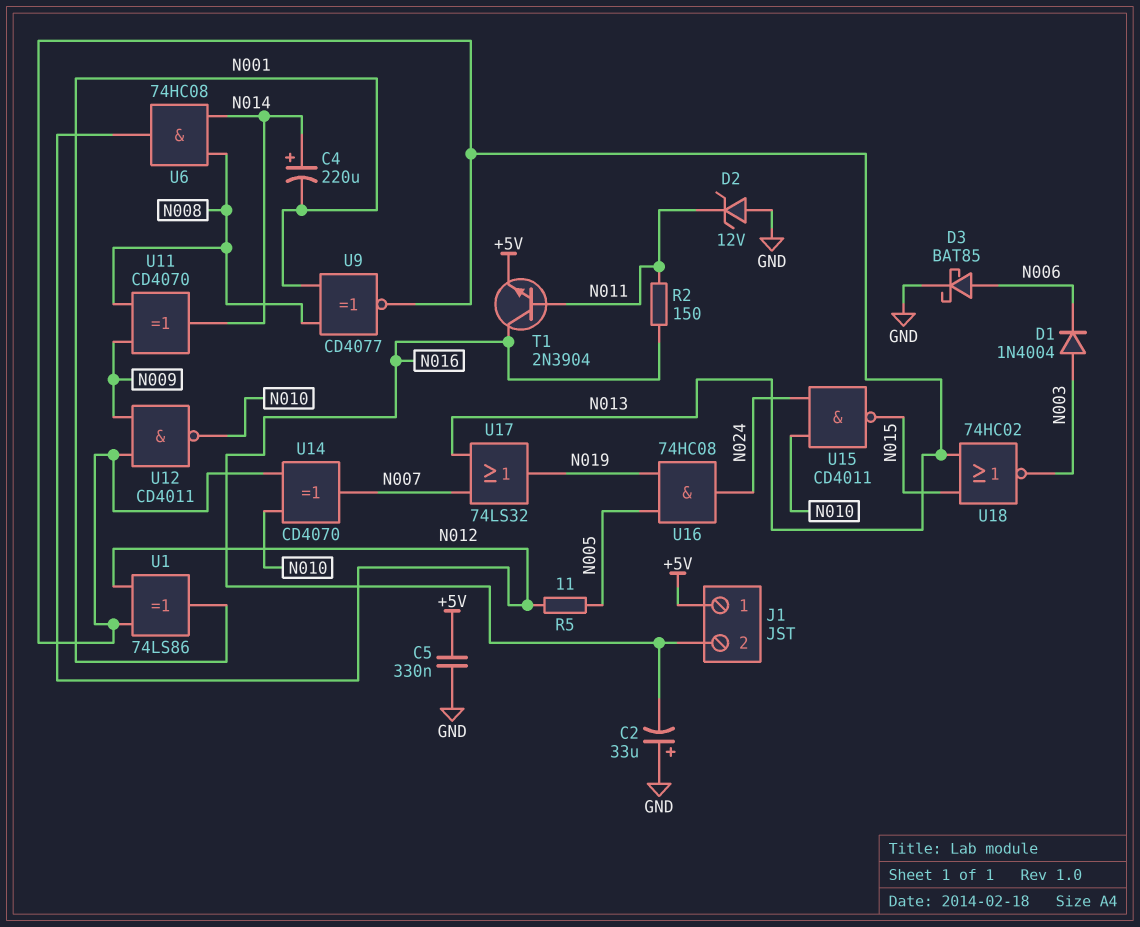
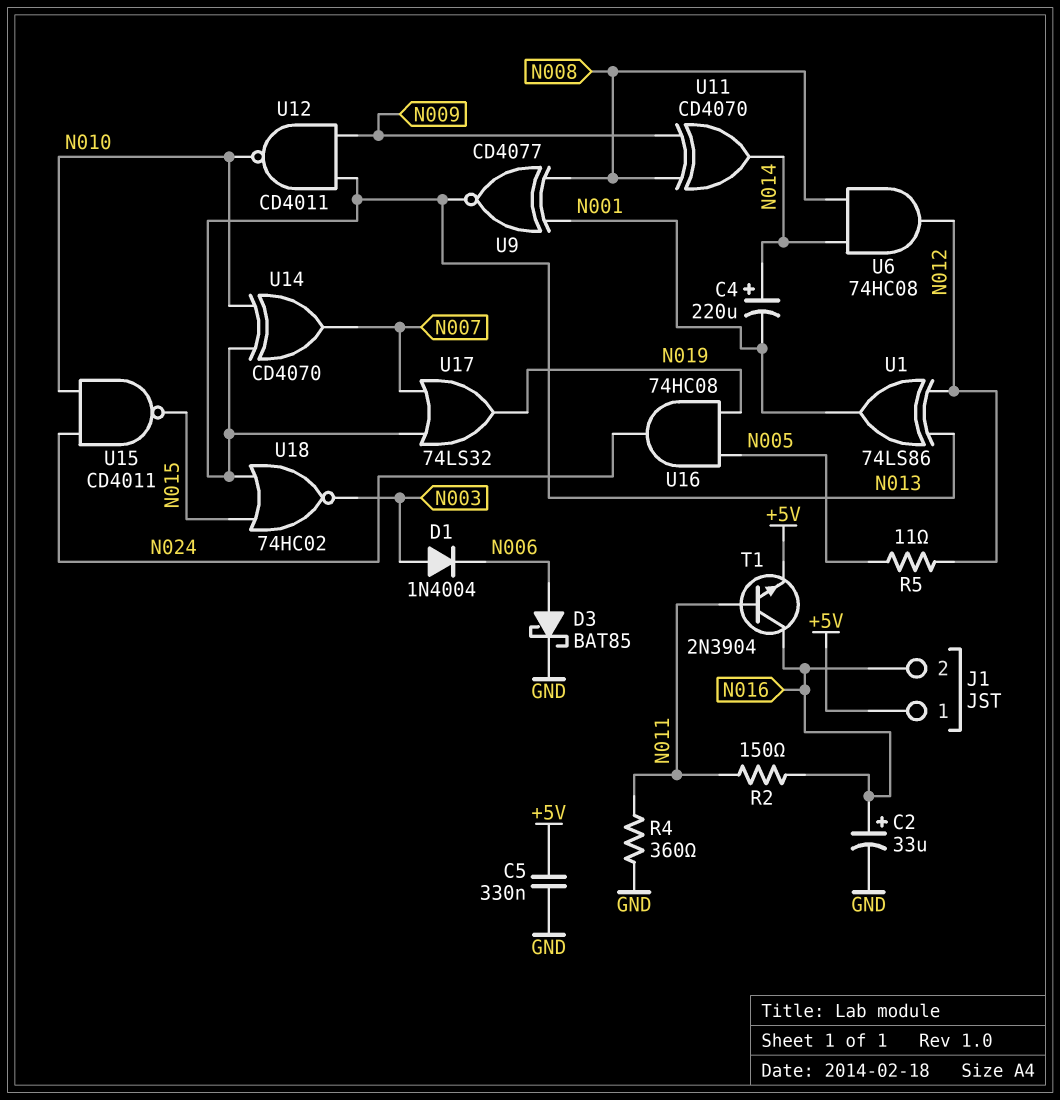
C2: 33uF (plus GND, minus N016) -> 33uF (plus N016, minus GND)
D2: zener 12V (A GND, K N011) -> none
R4: none -> 360 (GND, N011)

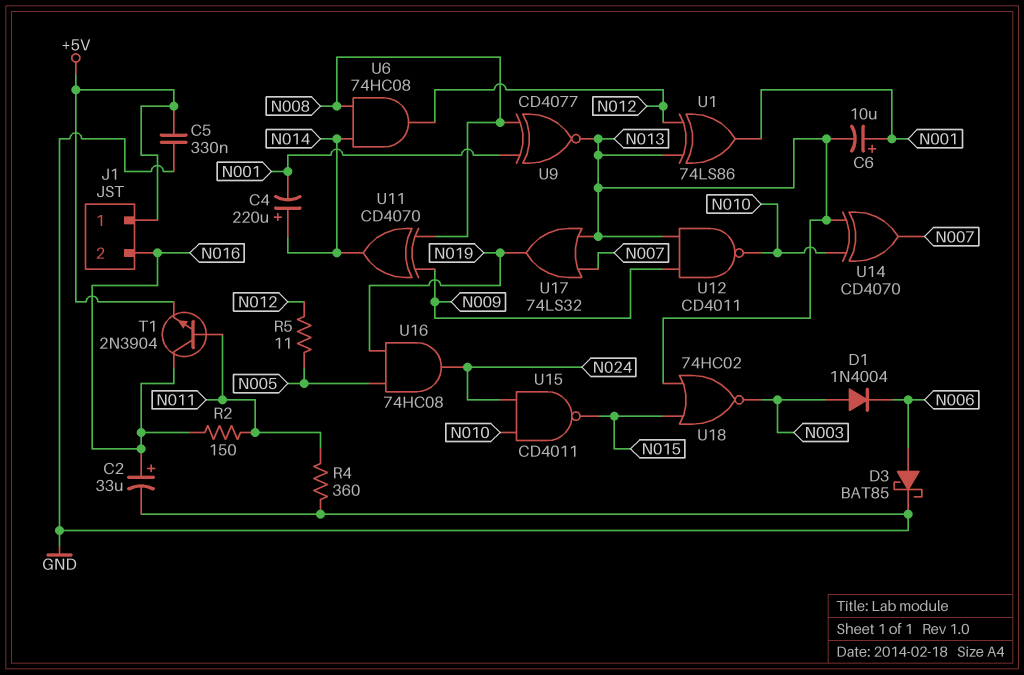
C6: none -> 10uF (plus N001, minus N013)

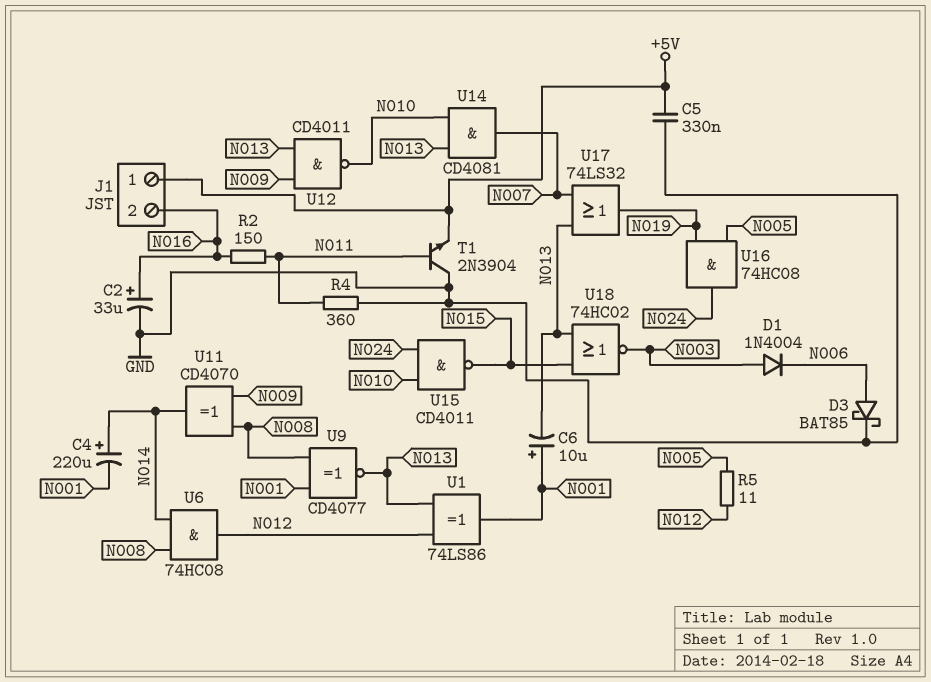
T1: NPN 2N3904 (B N011, C N016, E +5V) -> NPN 2N3904 (B N011, C GND, E +5V)
U14: XOR CD4070 (in N010, in N013, out N007) -> AND CD4081 (in N010, in N013, out N007)

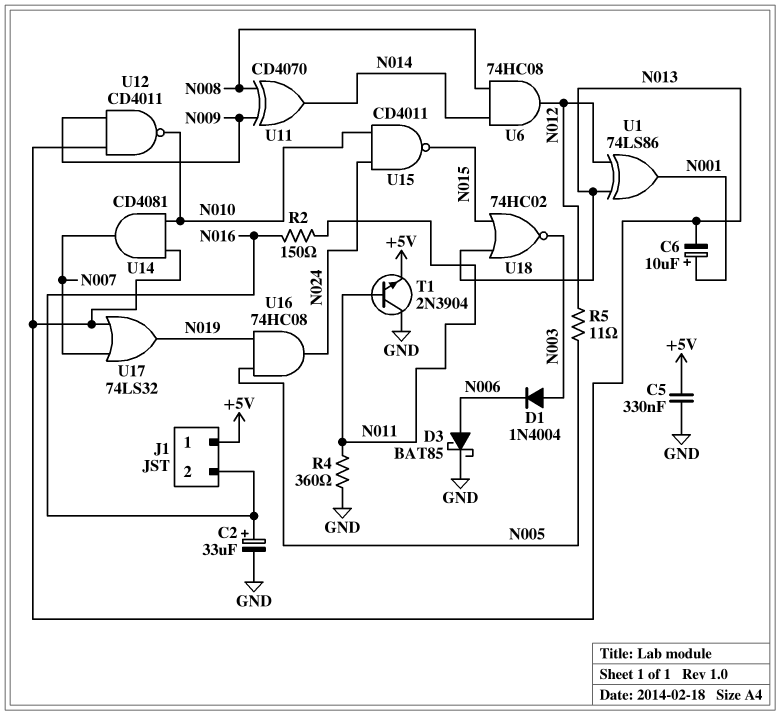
C4: 220uF (plus N014, minus N001) -> none
U9: XNOR CD4077 (in N001, in N008, out N013) -> none

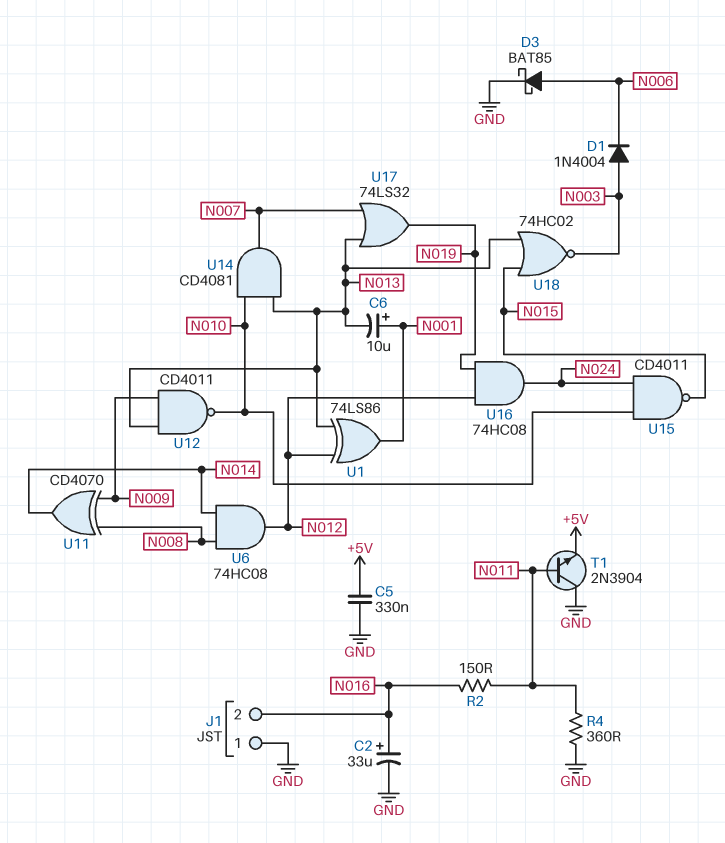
J1 pin 1: +5V -> GND
R5: 11 (N005, N012) -> none
U16: AND 74HC08 (in N005, in N019, out N024) -> AND 74HC08 (in N012, in N019, out N024)

